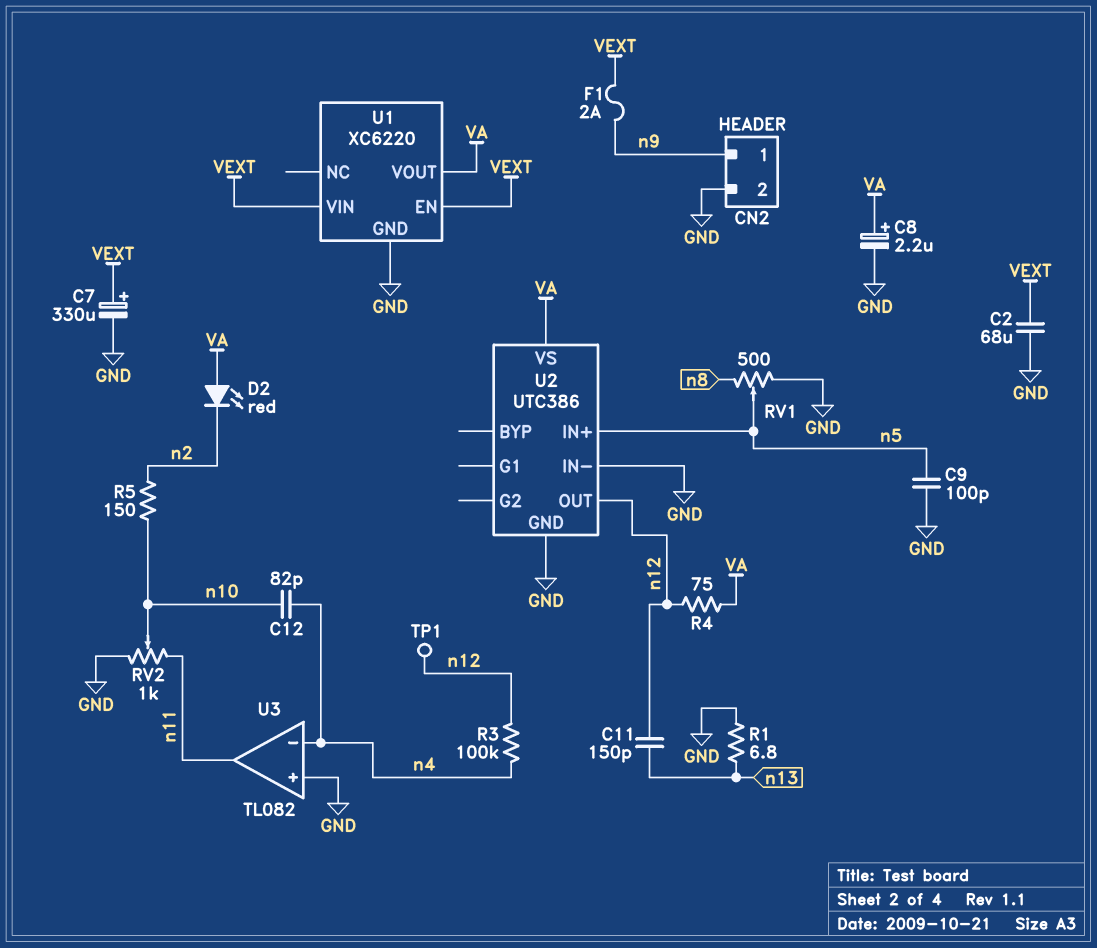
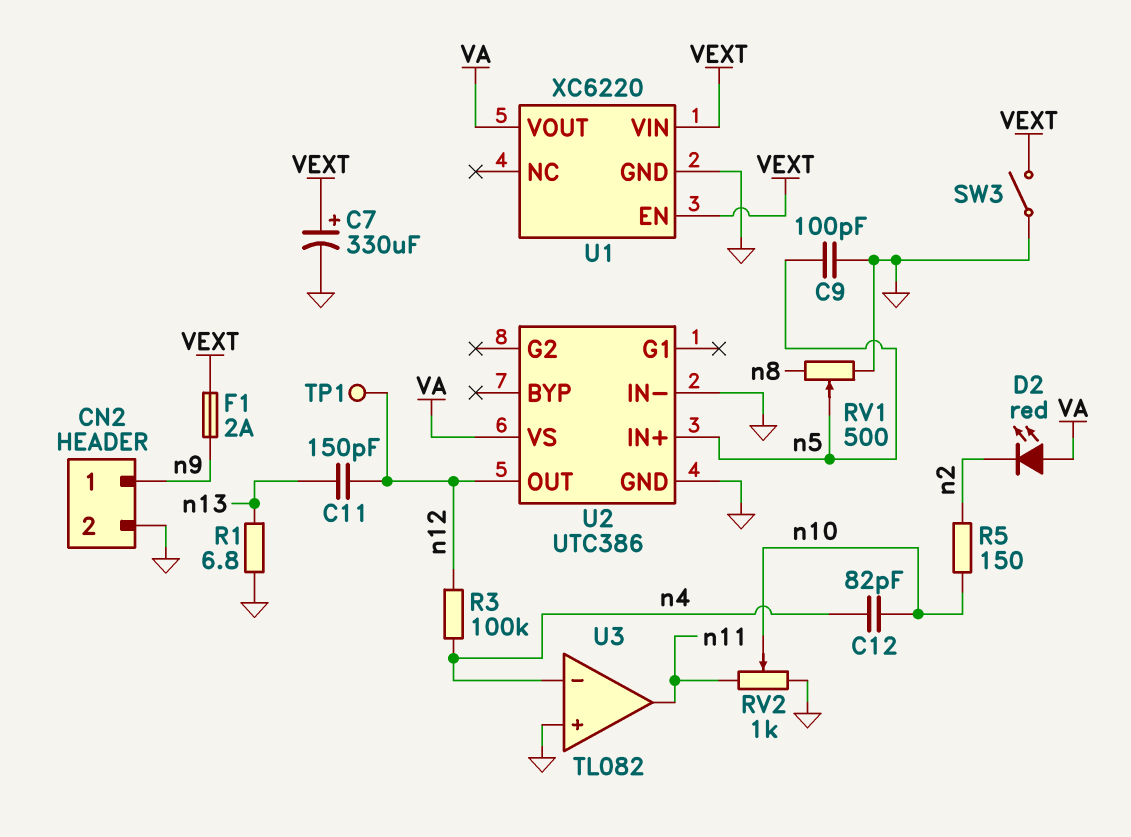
C2: 68uF (GND, VEXT) -> none
C8: 2.2uF (plus VA, minus GND) -> none
R4: 75 (VA, n12) -> none
SW3: none -> switch (GND, VEXT)

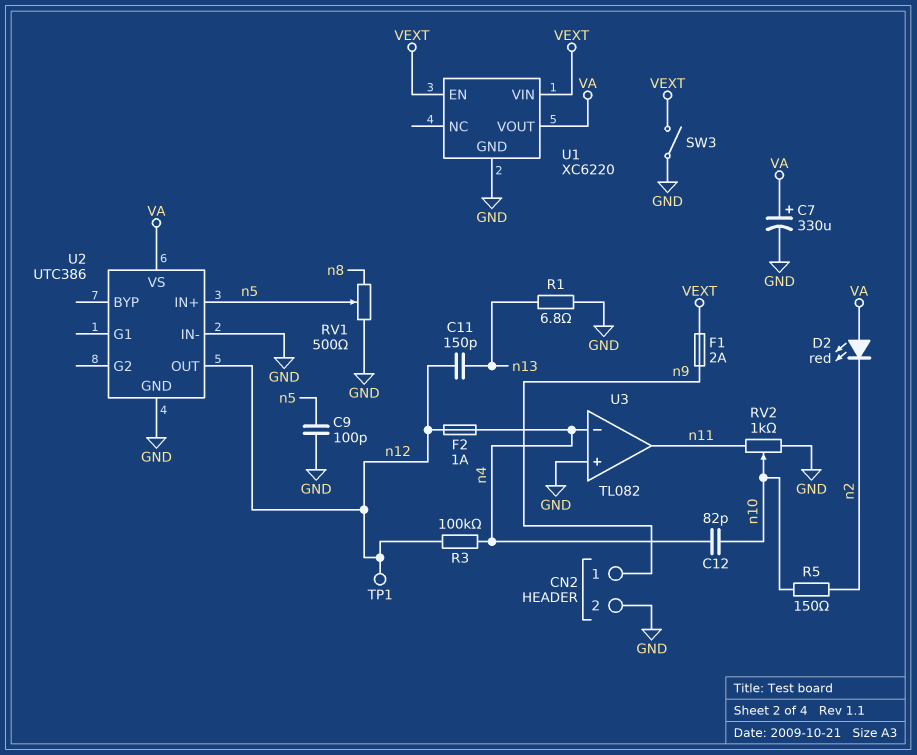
C7: 330uF (plus VEXT, minus GND) -> 330uF (plus VA, minus GND)
F2: none -> 1A (n4, n12)

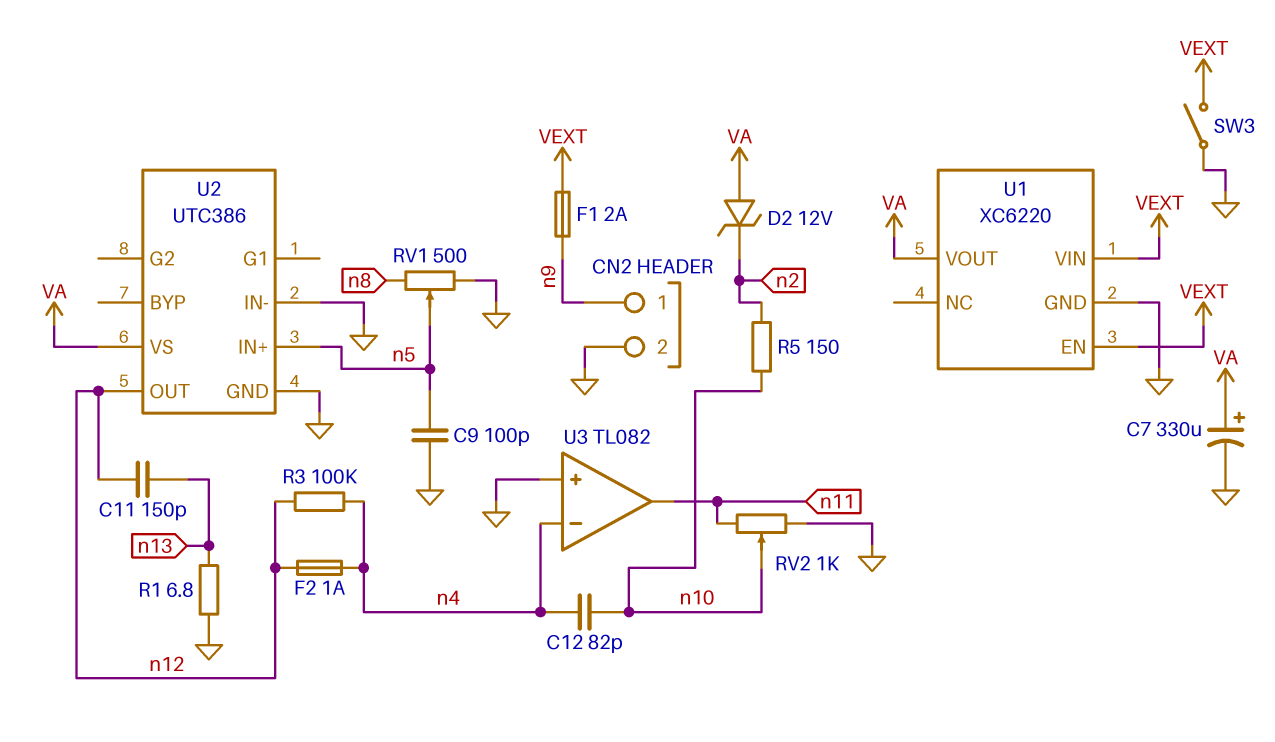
D2: LED red (A VA, K n2) -> zener 12V (A VA, K n2)
TP1: test point (n12) -> none

